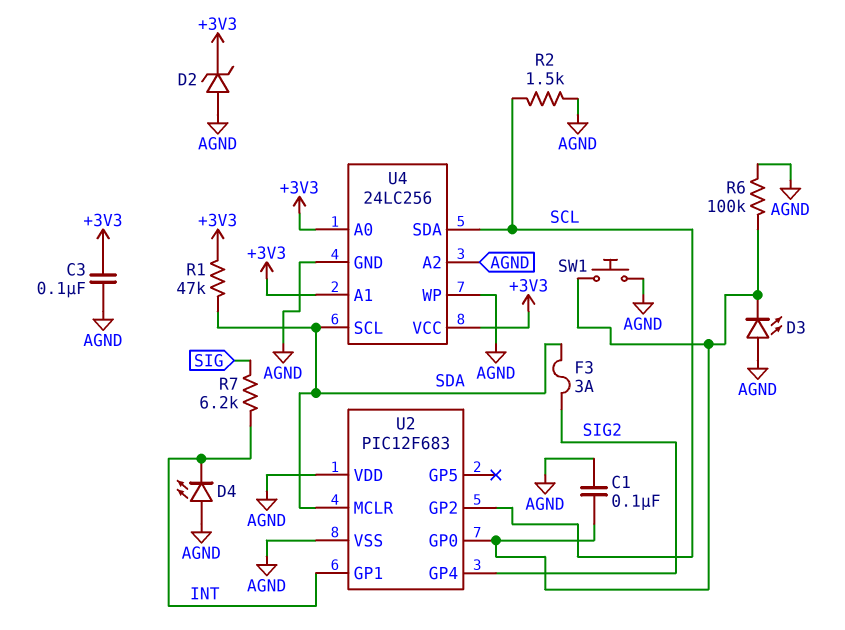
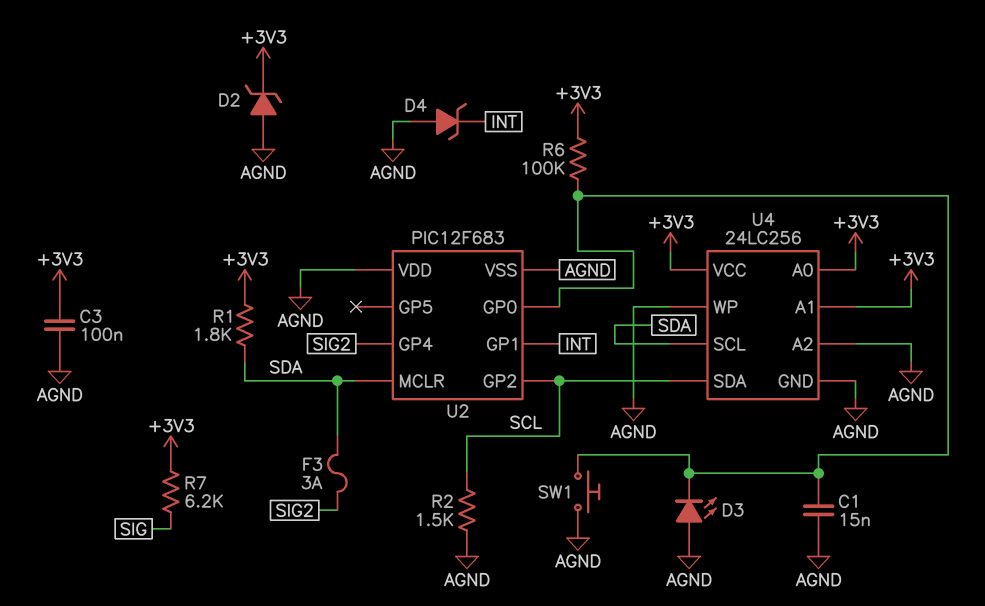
C1: 100nF (AGND, U2/GP0) -> 15nF (AGND, U2/GP0)
D4: LED (A AGND, K INT) -> zener (A AGND, K INT)
R1: 47k (+3V3, SDA) -> 1.8k (+3V3, SDA)
R6: 100k (AGND, U2/GP0) -> 100k (+3V3, U2/GP0)
R7: 6.2k (INT, SIG) -> 6.2k (+3V3, SIG)

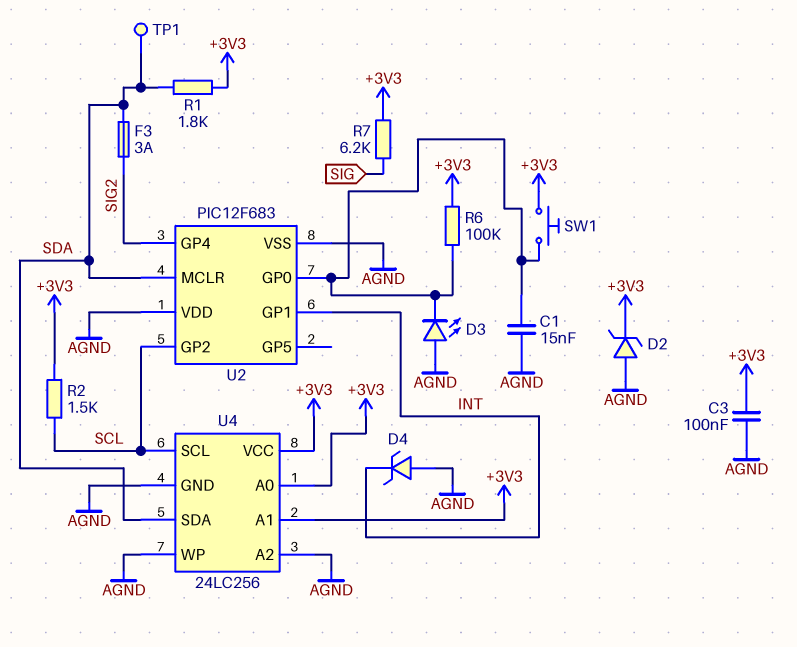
R2: 1.5k (AGND, SCL) -> 1.5k (+3V3, SCL)
SW1: button (AGND, U2/GP0) -> button (+3V3, U2/GP0)
TP1: none -> test point (SDA)
U4 pin SCL: SDA -> SCL
U4 pin SDA: SCL -> SDA

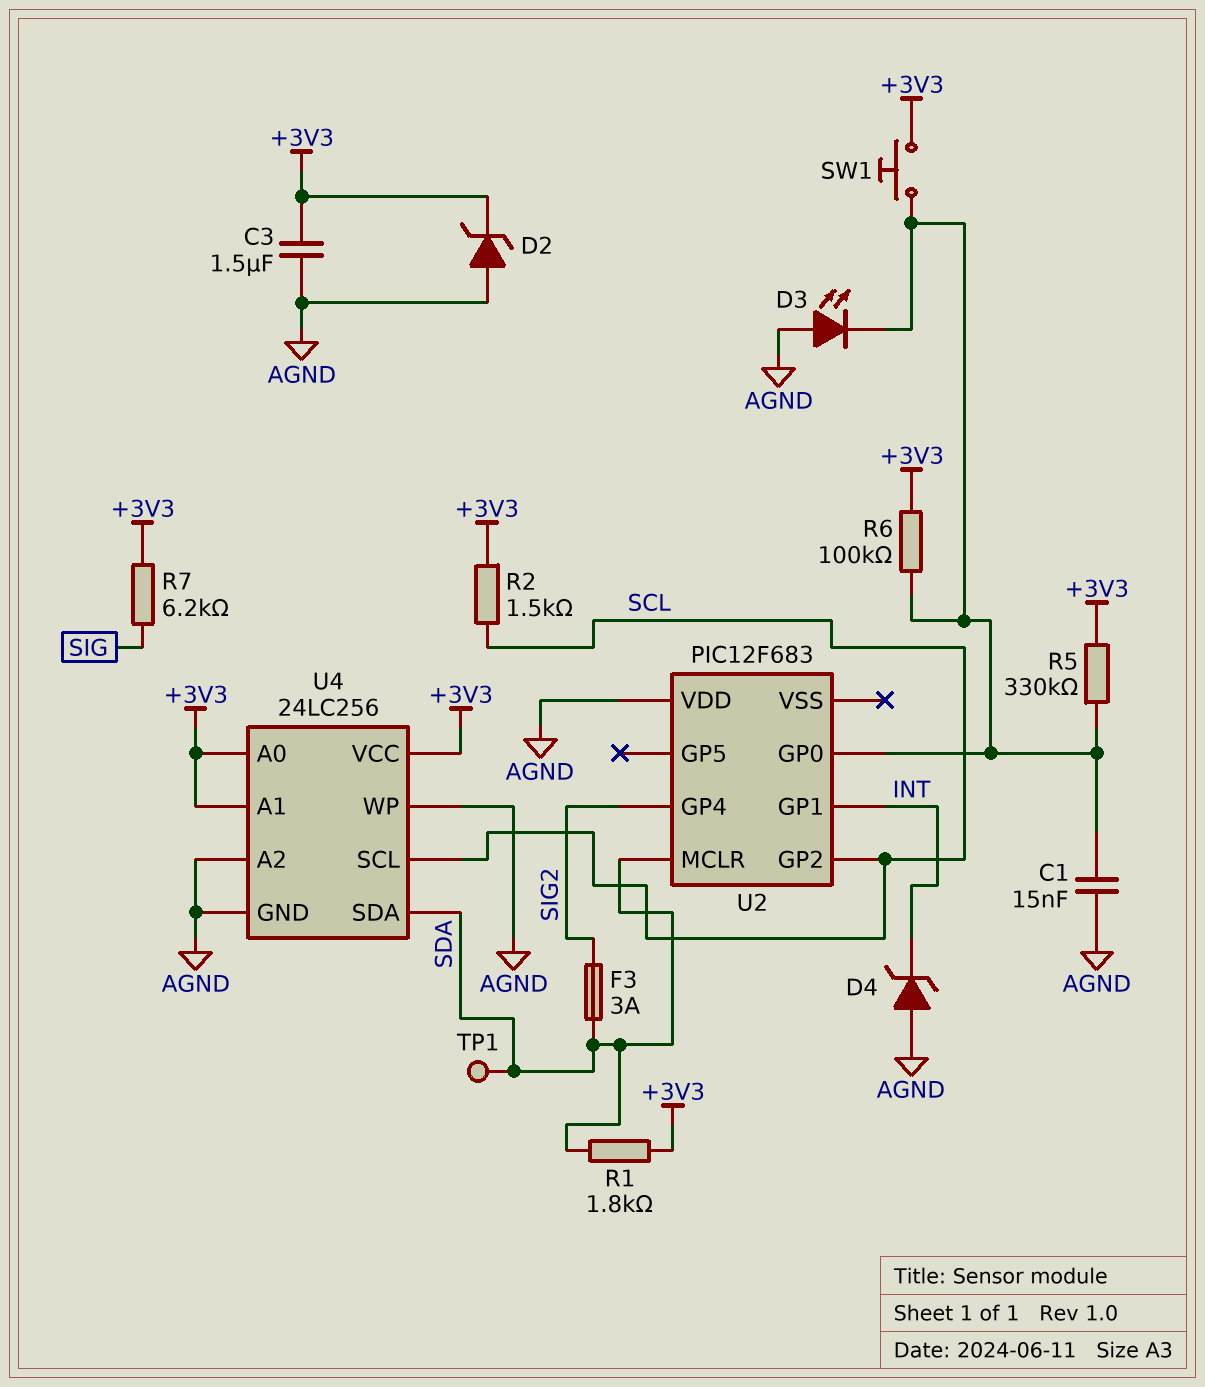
C3: 100nF (+3V3, AGND) -> 1.5uF (+3V3, AGND)
R5: none -> 330k (+3V3, U2/GP0)
U2 pin VSS: AGND -> none

